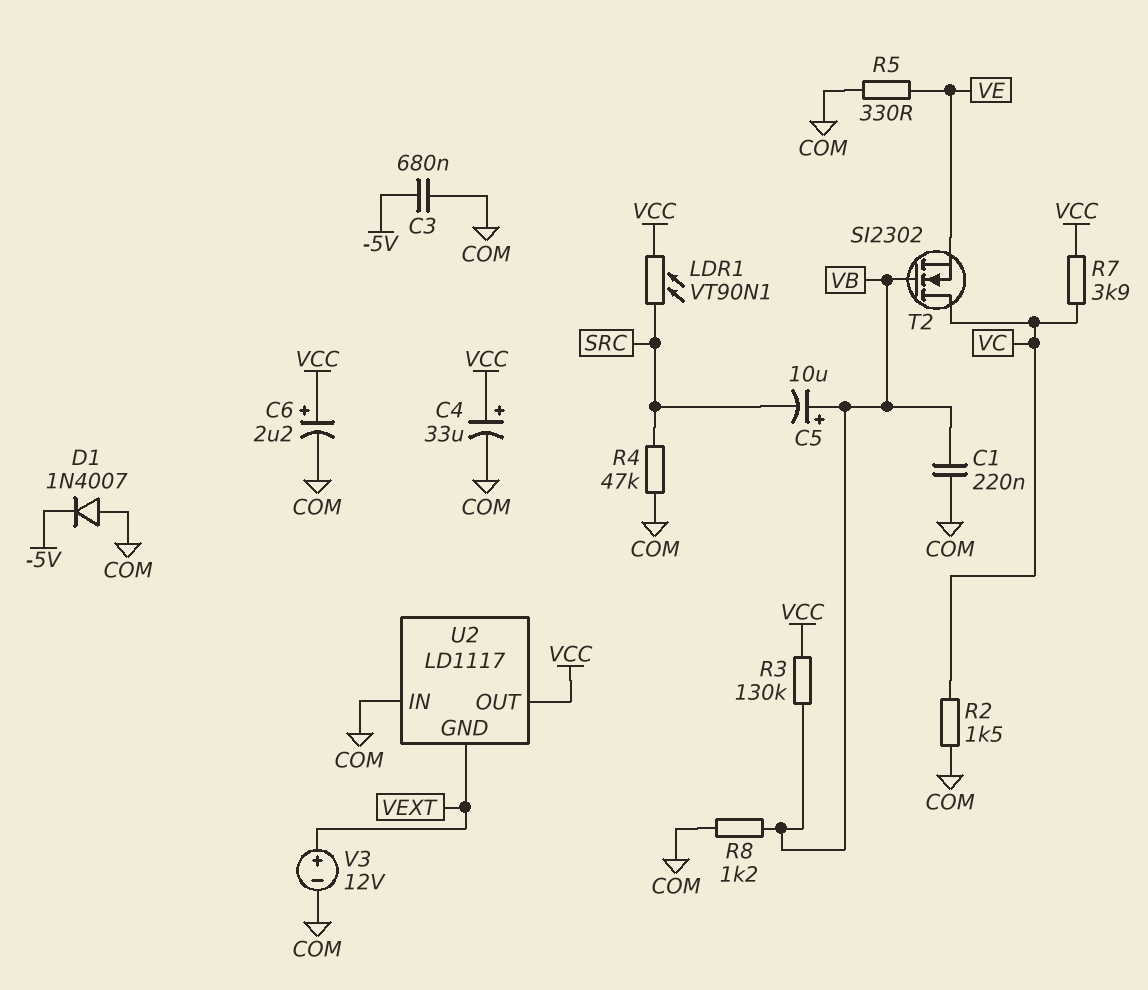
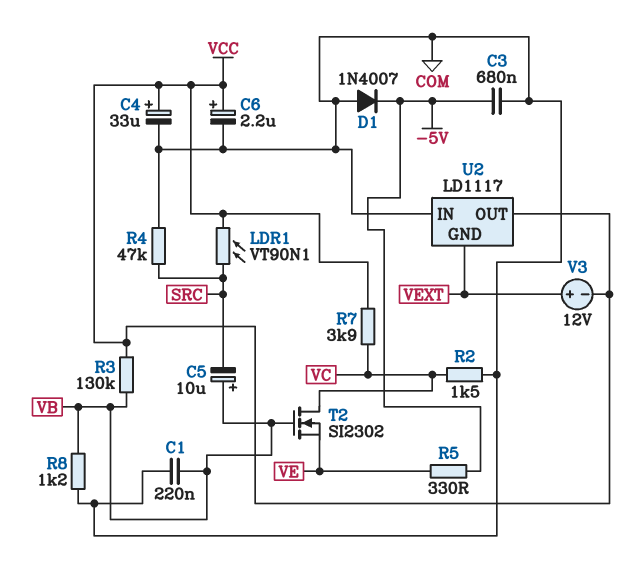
R5: 330 (COM, VE) -> 330 (-5V, VE)
V3: 12V (plus VEXT, minus COM) -> 12V (plus VEXT, minus VCC)

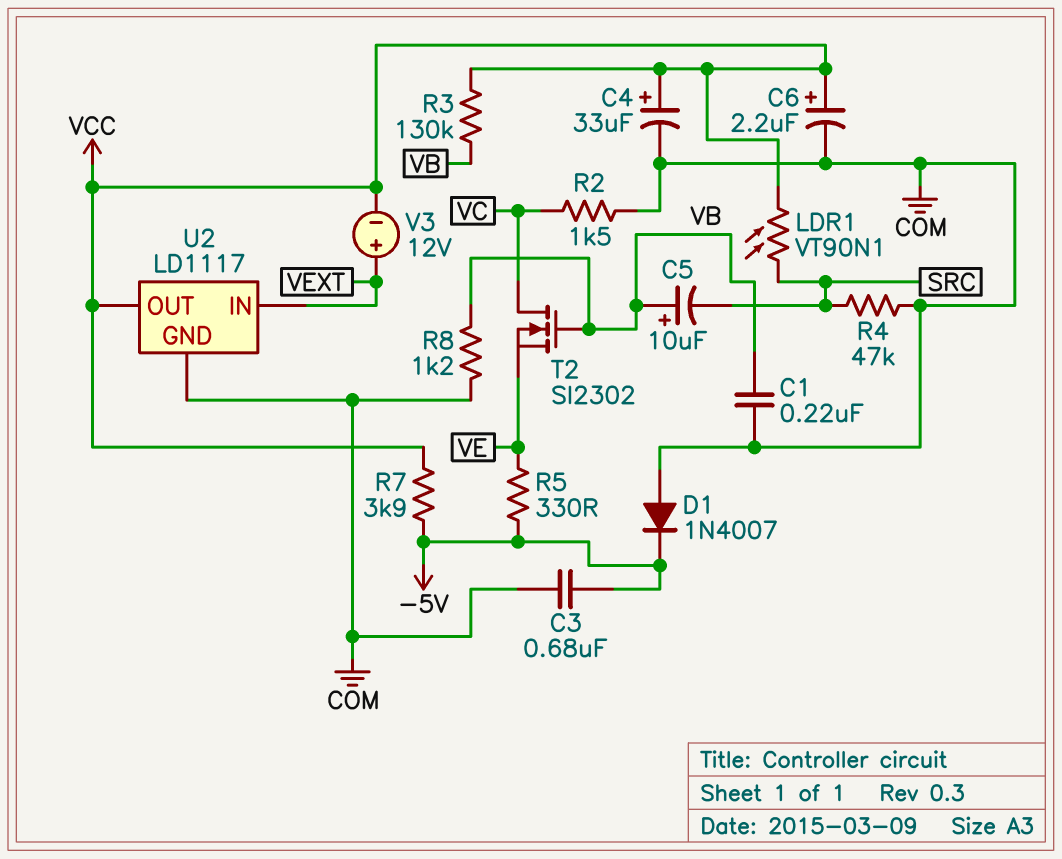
R7: 3.9k (VC, VCC) -> 3.9k (-5V, VCC)
U2 pin GND: VEXT -> COM
U2 pin IN: COM -> VEXT

